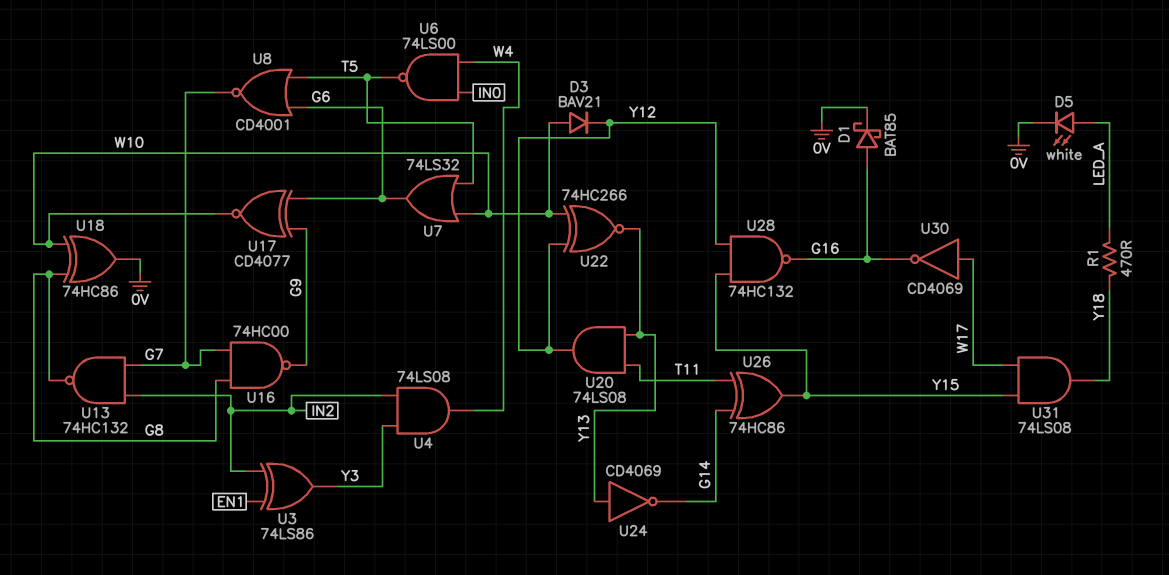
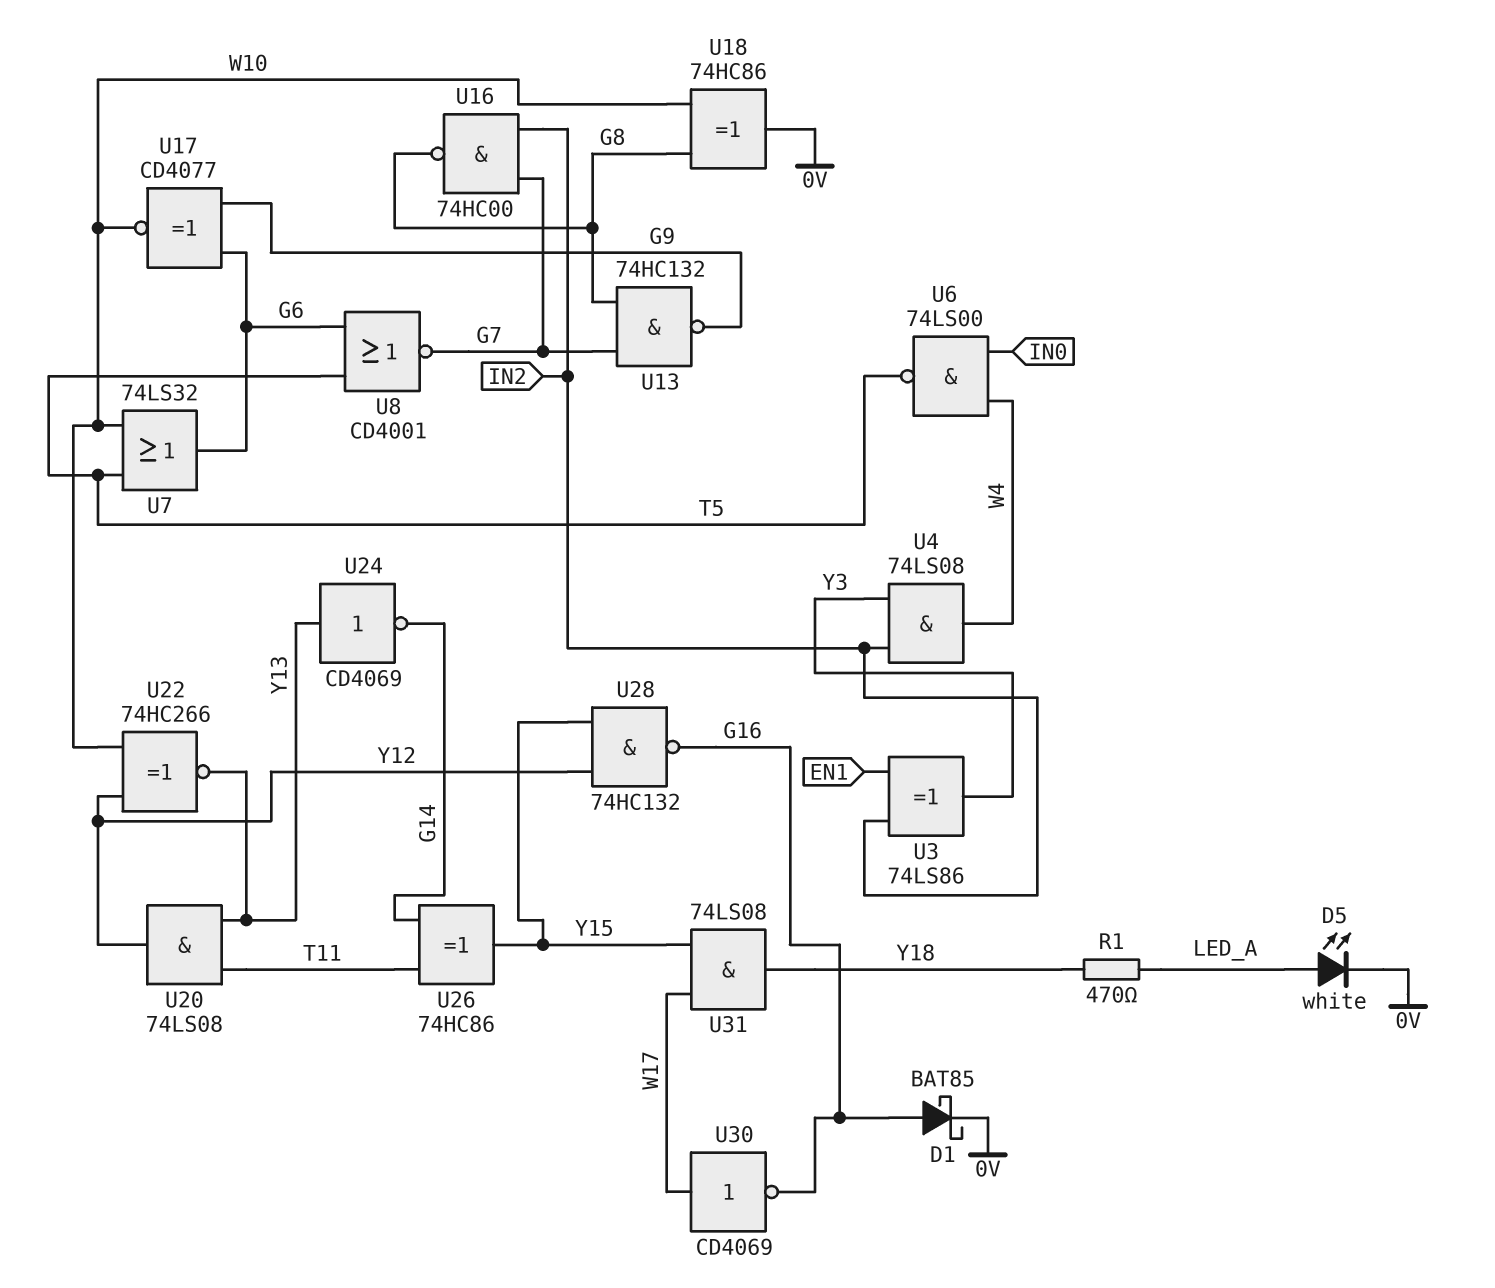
D3: diode BAV21 (A W10, K Y12) -> none
U13: NAND 74HC132 (in G7, in IN2, out G8) -> NAND 74HC132 (in G7, in G8, out G9)
U16: NAND 74HC00 (in G7, in G8, out G9) -> NAND 74HC00 (in G7, in IN2, out G8)

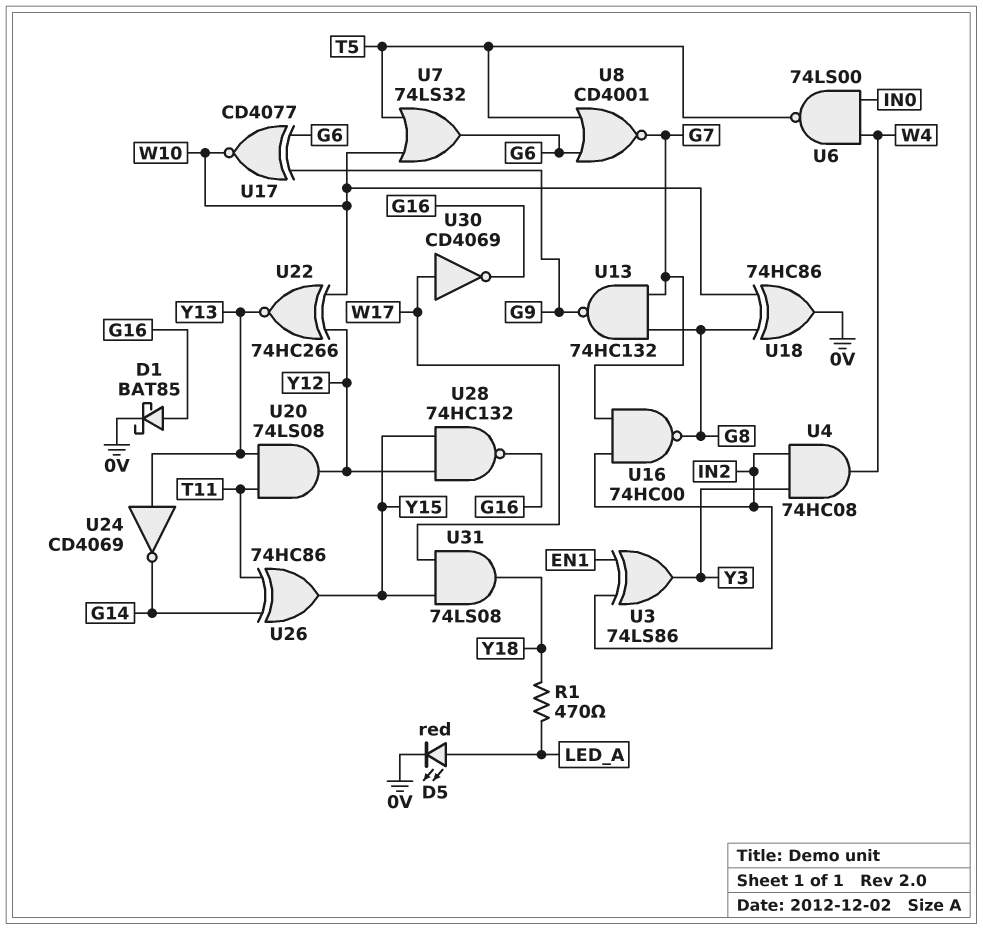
D5: LED white (A LED_A, K 0V) -> LED red (A LED_A, K 0V)
U4: AND 74LS08 (in IN2, in Y3, out W4) -> AND 74HC08 (in IN2, in Y3, out W4)

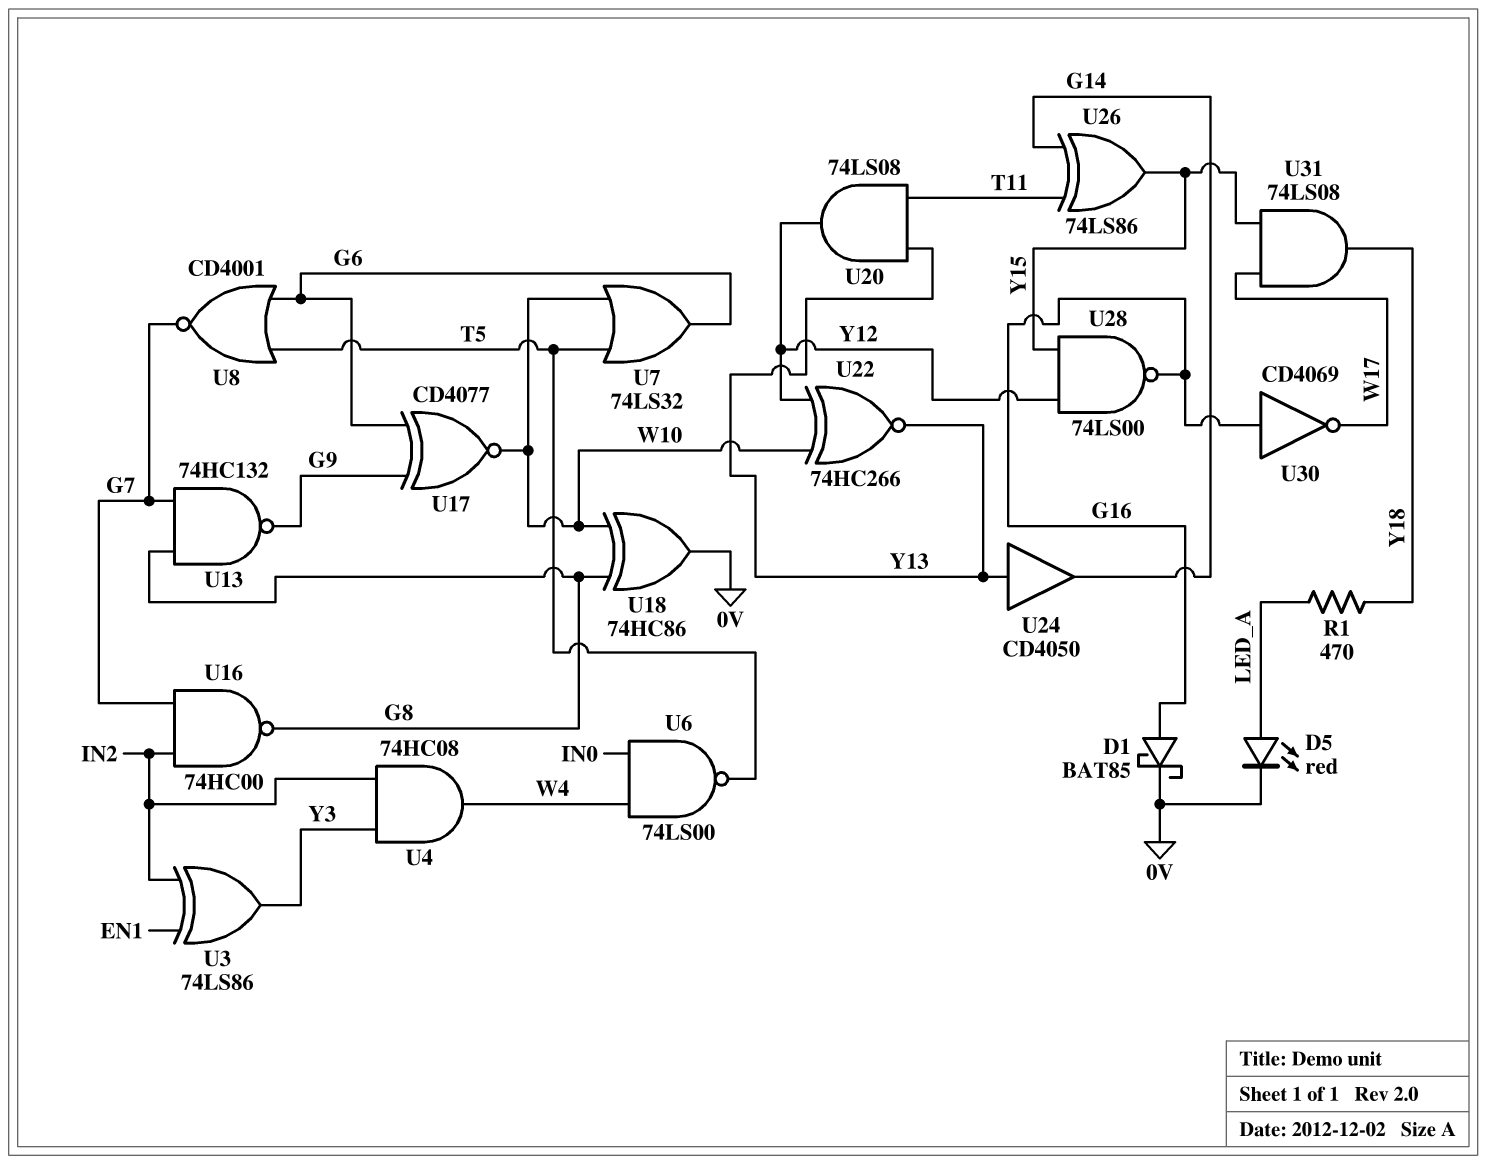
U24: NOT CD4069 (in Y13, out G14) -> buffer CD4050 (in Y13, out G14)
U26: XOR 74HC86 (in G14, in T11, out Y15) -> XOR 74LS86 (in G14, in T11, out Y15)
U28: NAND 74HC132 (in Y12, in Y15, out G16) -> NAND 74LS00 (in Y12, in Y15, out G16)
U30: NOT CD4069 (in W17, out G16) -> NOT CD4069 (in G16, out W17)

